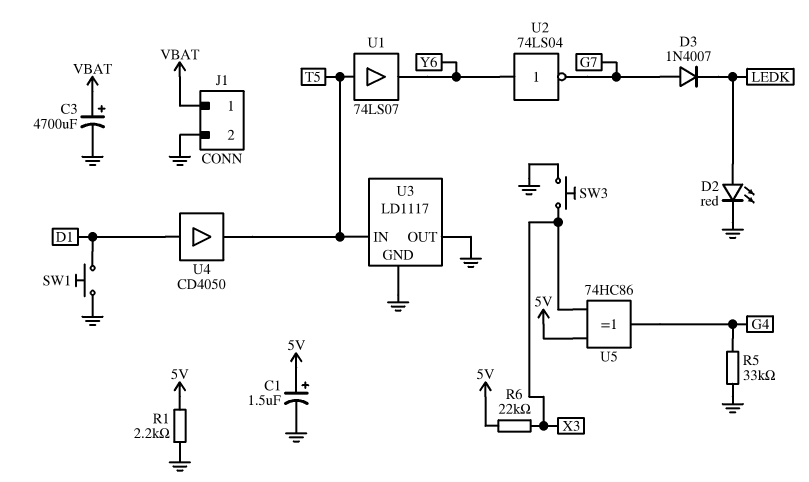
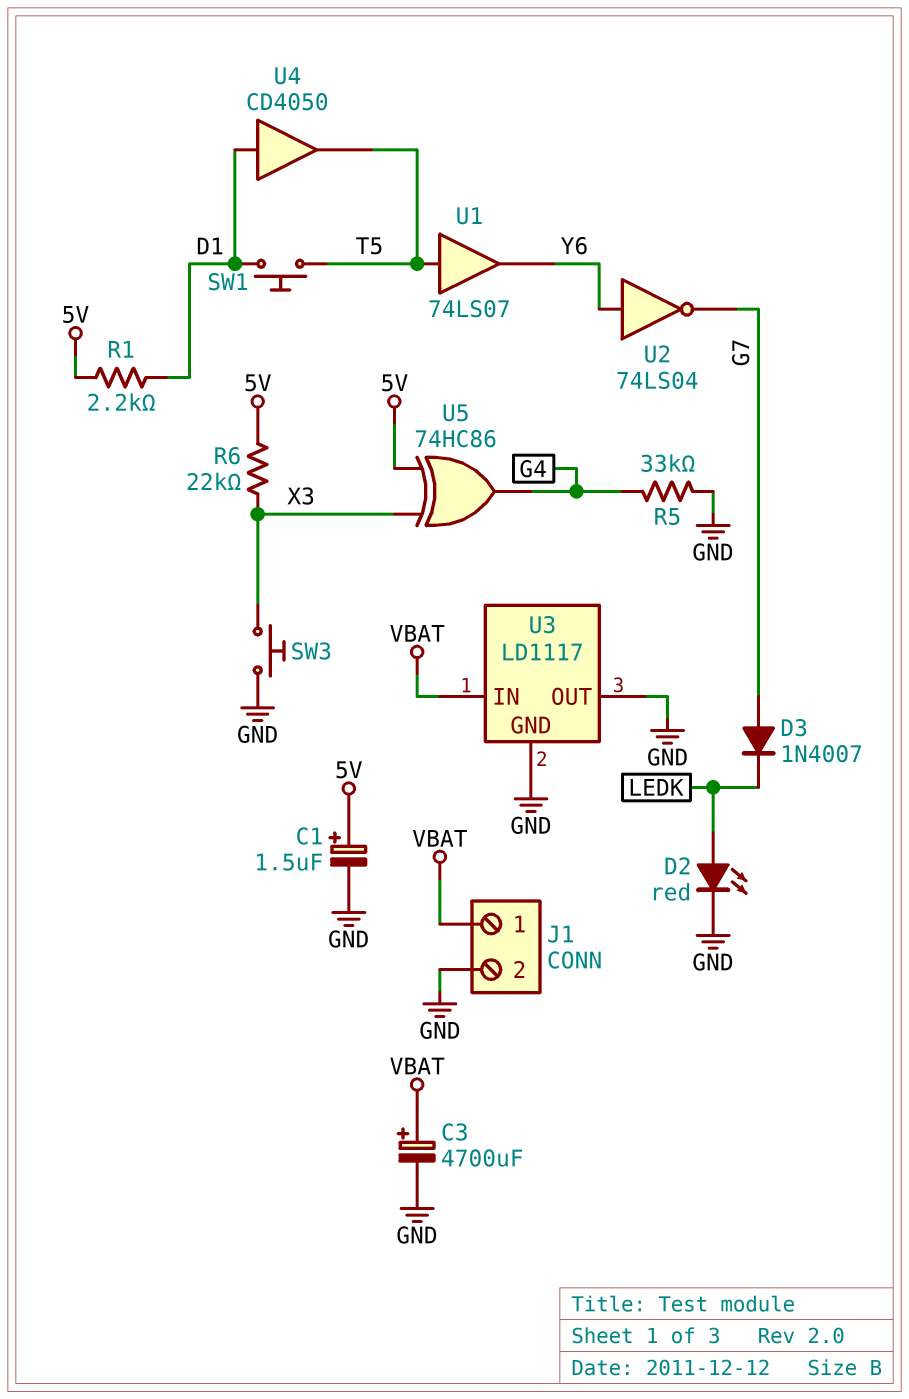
R1: 2.2k (5V, GND) -> 2.2k (5V, D1)
SW1: button (D1, GND) -> button (D1, T5)
U3 pin IN: T5 -> VBAT

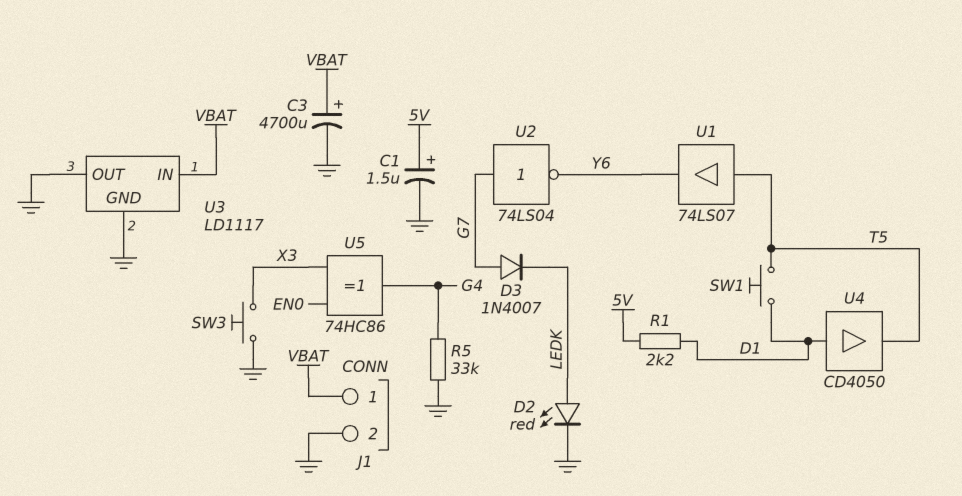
R6: 22k (5V, X3) -> none
U2: NOT 74LS04 (in Y6, out G7) -> NOT 74LS04 (in G7, out Y6)
U5: XOR 74HC86 (in 5V, in X3, out G4) -> XOR 74HC86 (in EN0, in X3, out G4)

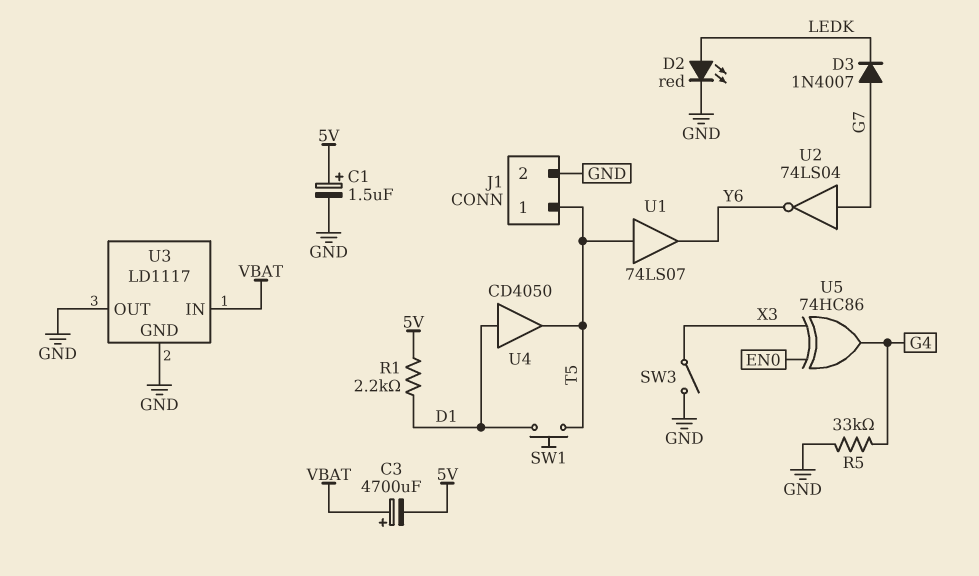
C3: 4700uF (plus VBAT, minus GND) -> 4700uF (plus VBAT, minus 5V)
J1 pin 1: VBAT -> T5
SW3: button (GND, X3) -> switch (GND, X3)

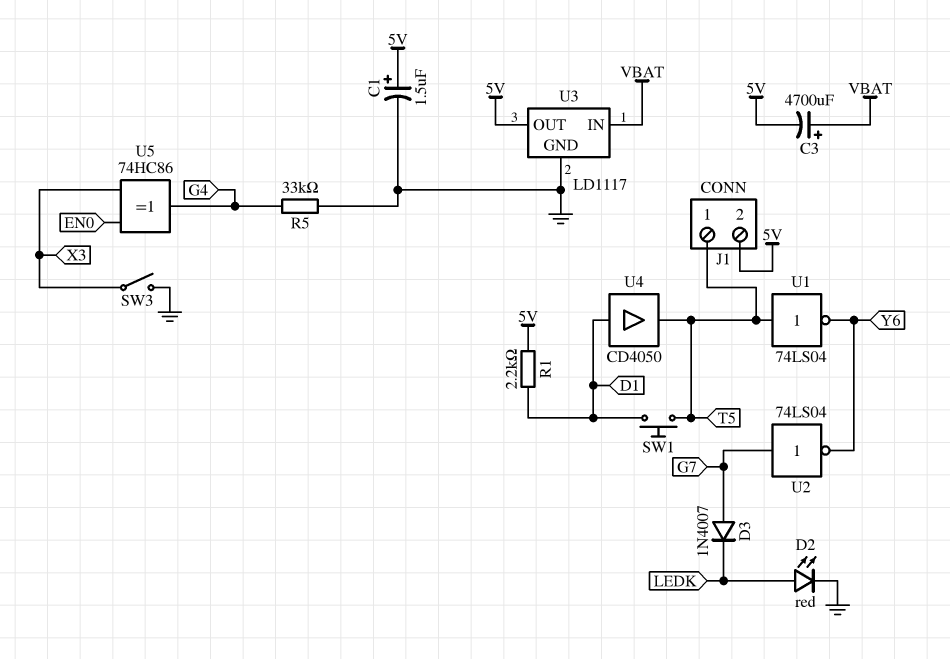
J1 pin 2: GND -> 5V
U1: buffer 74LS07 (in T5, out Y6) -> NOT 74LS04 (in T5, out Y6)
U3 pin OUT: GND -> 5V

